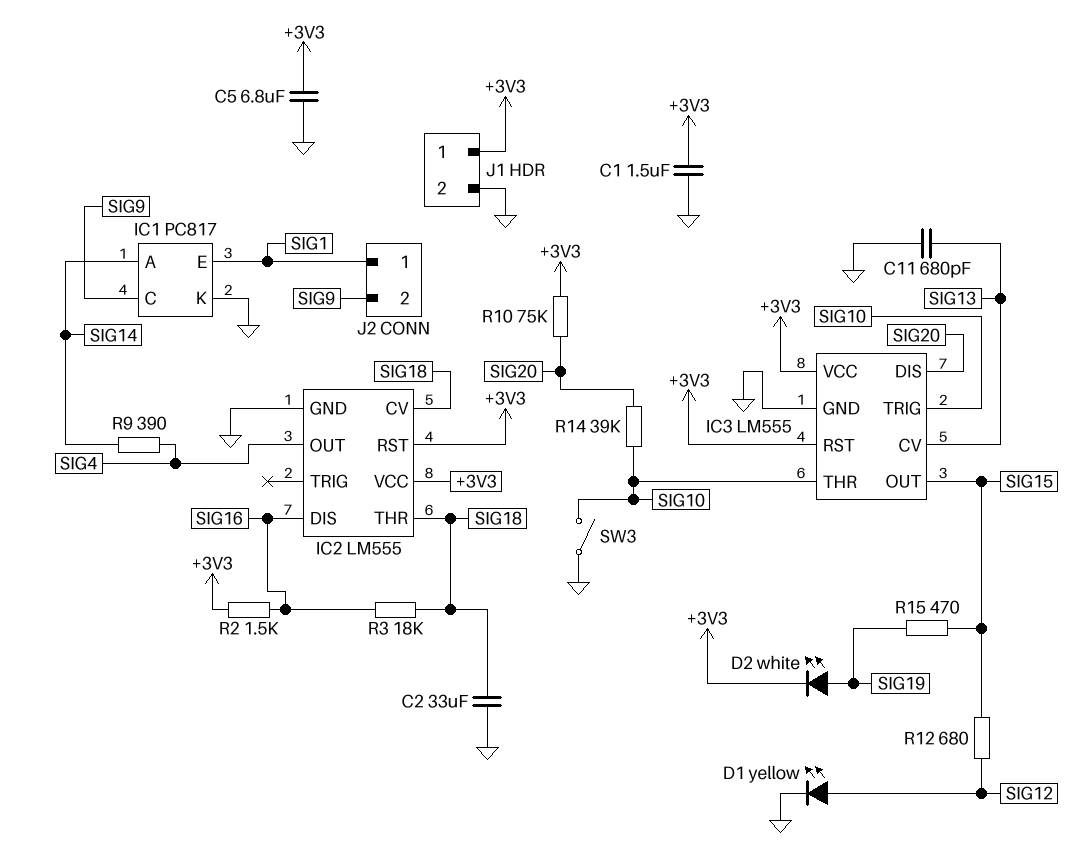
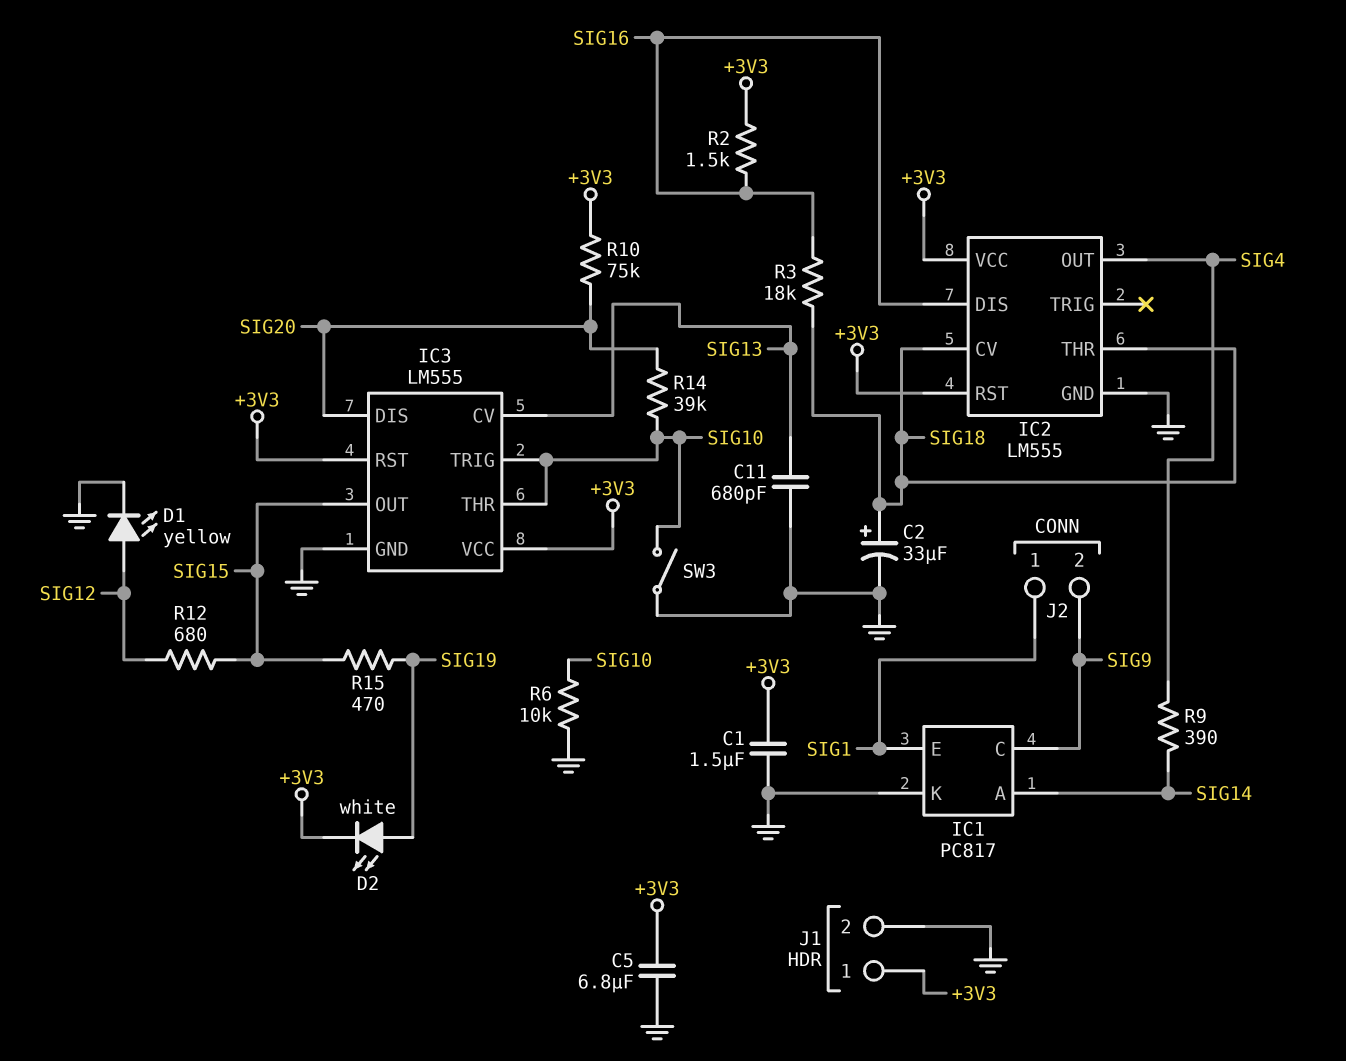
C2: 33uF (GND, SIG18) -> 33uF (plus SIG18, minus GND)
R6: none -> 10k (GND, SIG10)

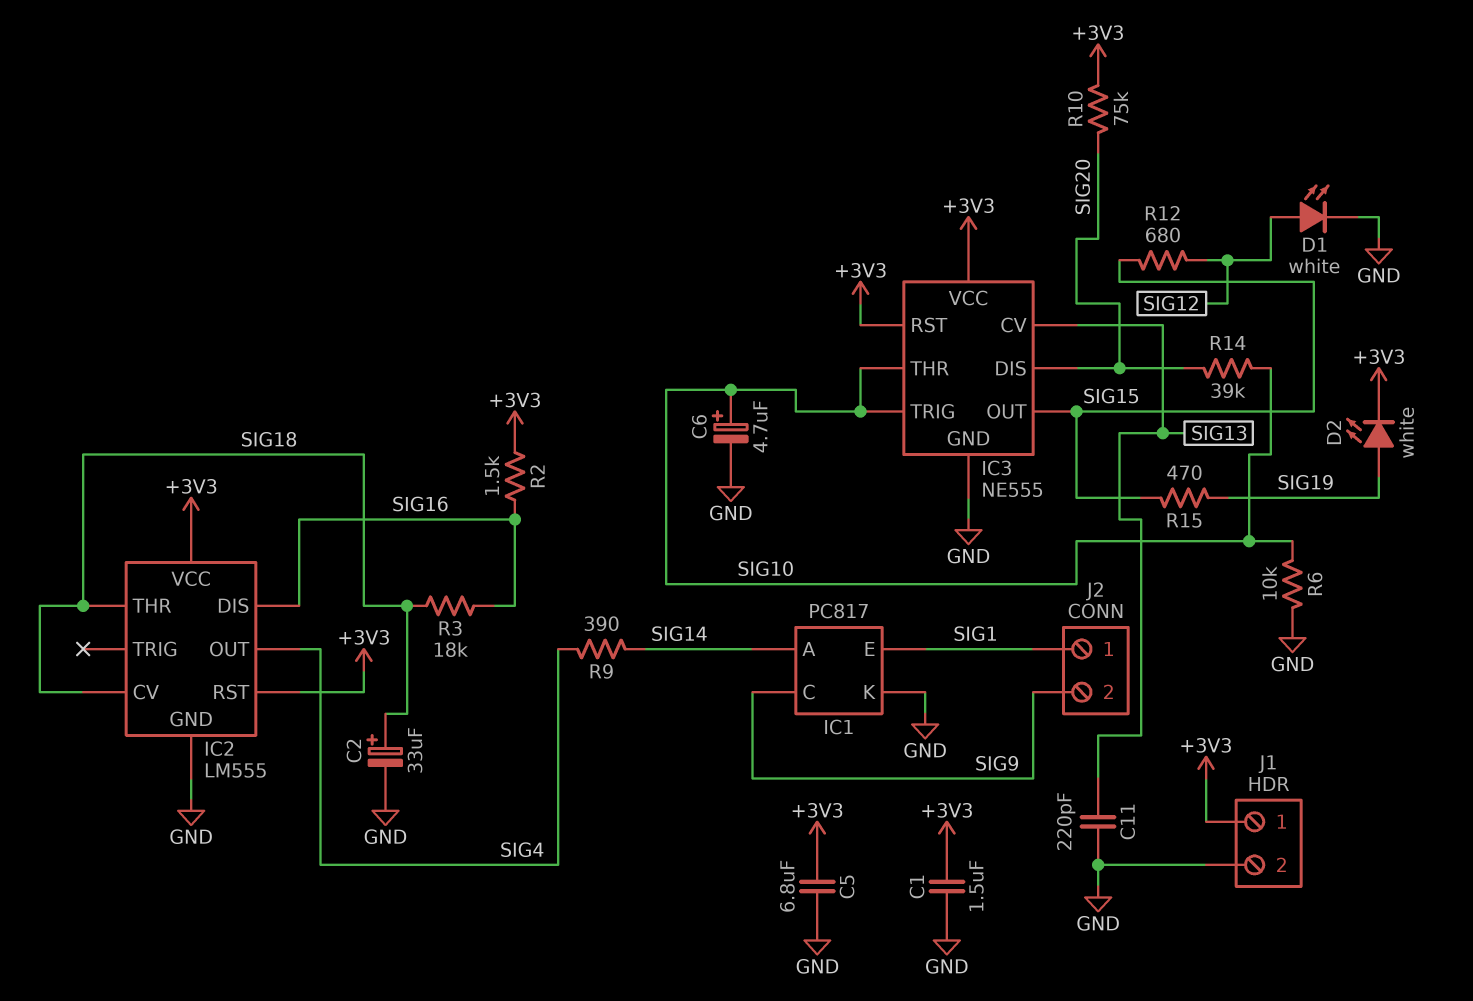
C6: none -> 4.7uF (plus SIG10, minus GND)
C11: 680pF (GND, SIG13) -> 220pF (GND, SIG13)
D1: LED yellow (A SIG12, K GND) -> LED white (A SIG12, K GND)
IC3: LM555 -> NE555
SW3: switch (GND, SIG10) -> none

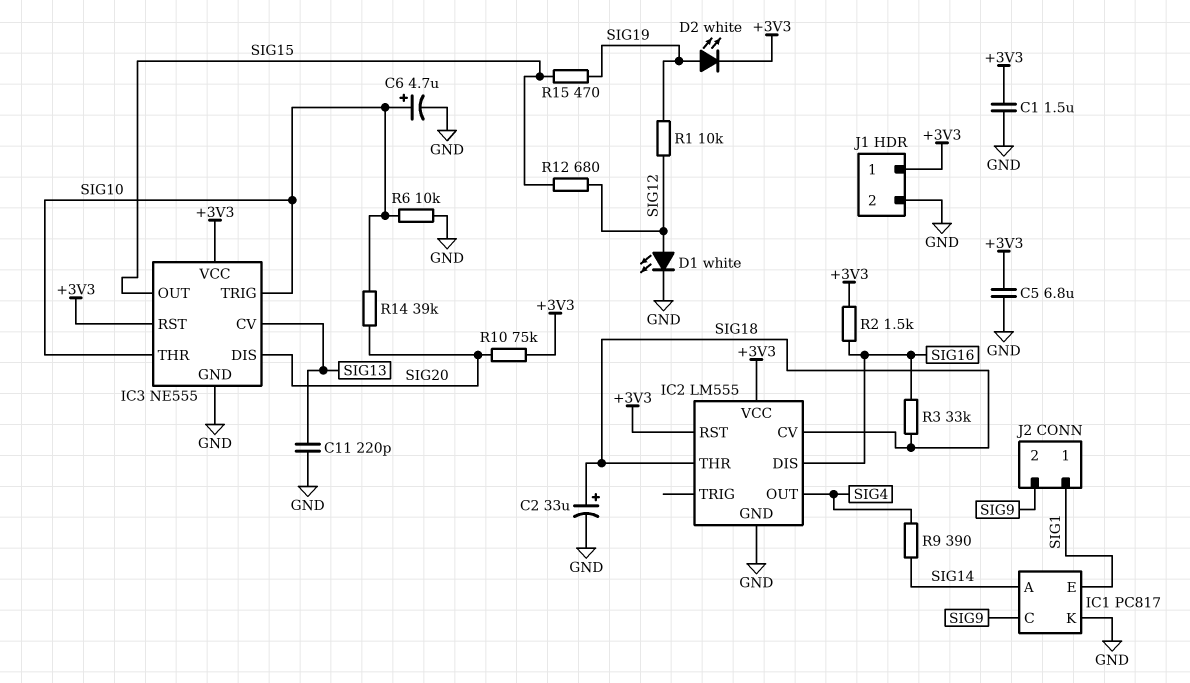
R1: none -> 10k (SIG12, SIG19)
R3: 18k (SIG16, SIG18) -> 33k (SIG16, SIG18)

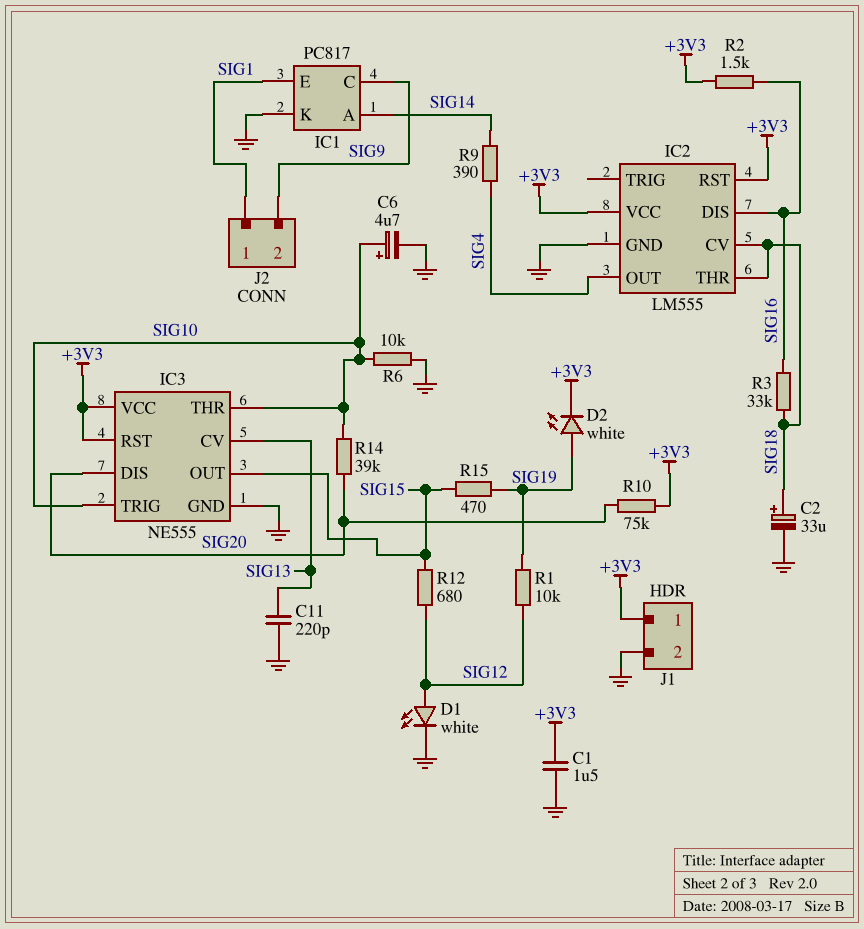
C5: 6.8uF (+3V3, GND) -> none

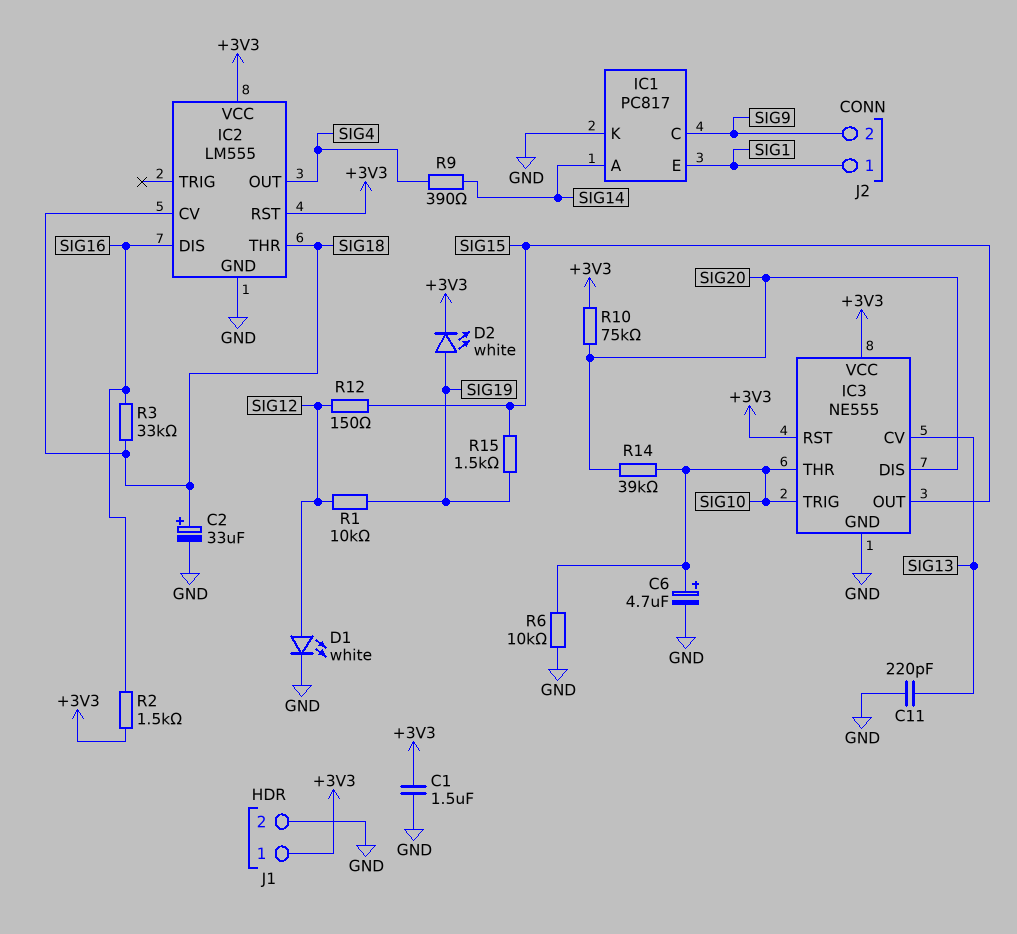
R12: 680 (SIG12, SIG15) -> 150 (SIG12, SIG15)
R15: 470 (SIG15, SIG19) -> 1.5k (SIG15, SIG19)

